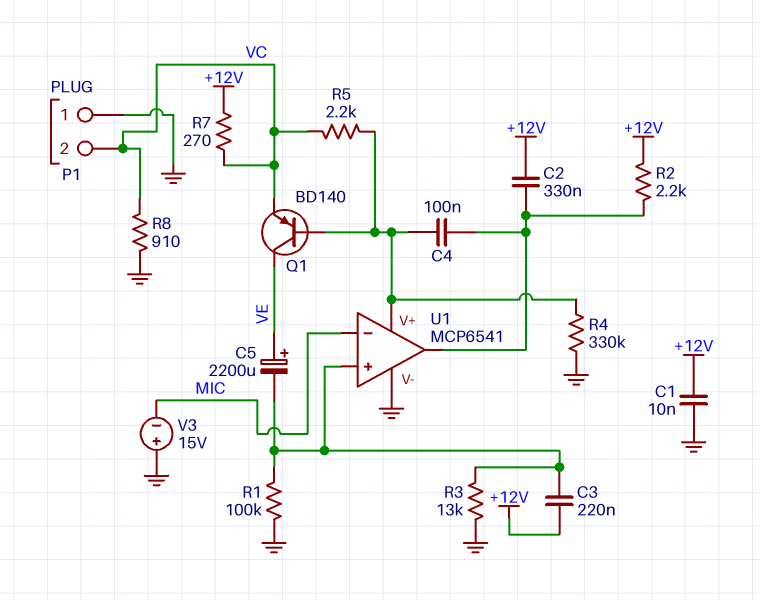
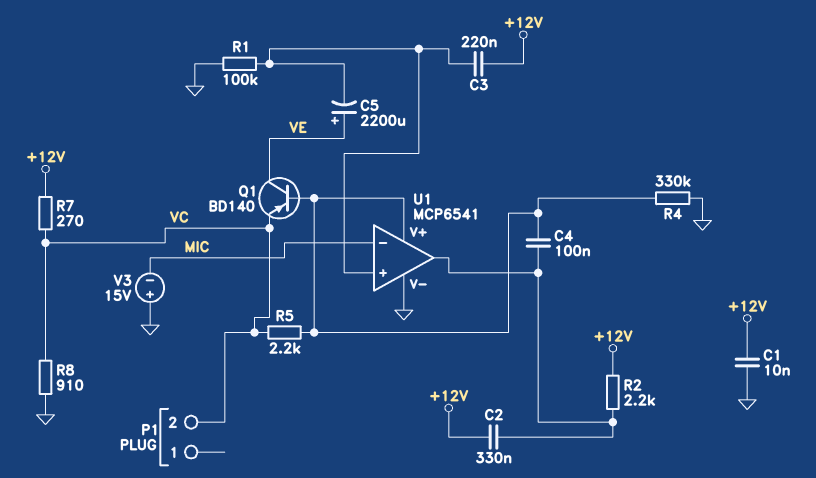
P1 pin 1: GND -> none
R3: 13k (GND, U1/in+) -> none

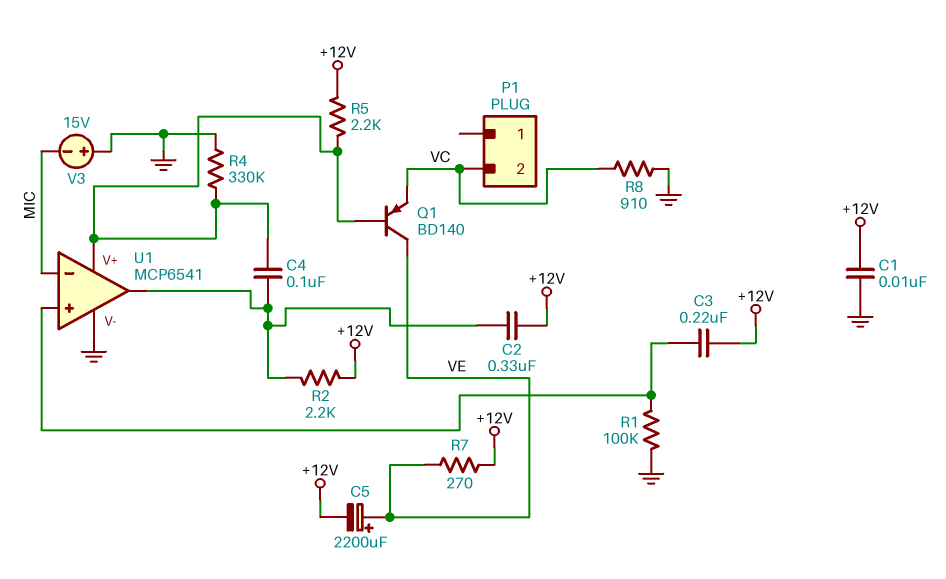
C5: 2200uF (plus VE, minus U1/in+) -> 2200uF (plus VE, minus +12V)
R5: 2.2k (U1/V+, VC) -> 2.2k (+12V, U1/V+)
R7: 270 (+12V, VC) -> 270 (+12V, VE)

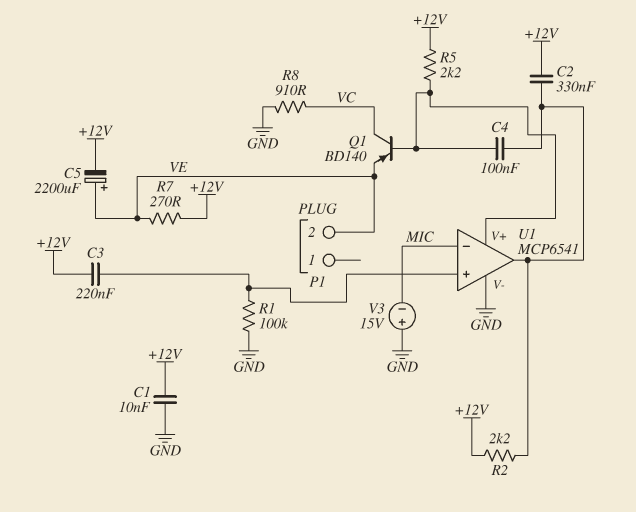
P1 pin 2: VC -> VE
Q1: PNP BD140 (B U1/V+, C VE, E VC) -> PNP BD140 (B U1/V+, C VC, E VE)
R4: 330k (GND, U1/V+) -> none

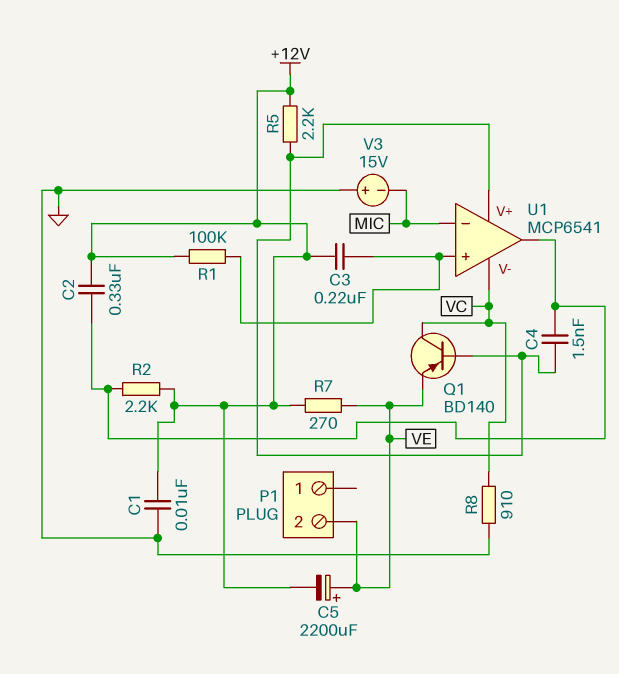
C4: 100nF (U1/V+, U1/out) -> 1.5nF (U1/V+, U1/out)
R1: 100k (GND, U1/in+) -> 100k (+12V, U1/in+)
U1 pin V-: GND -> VC

